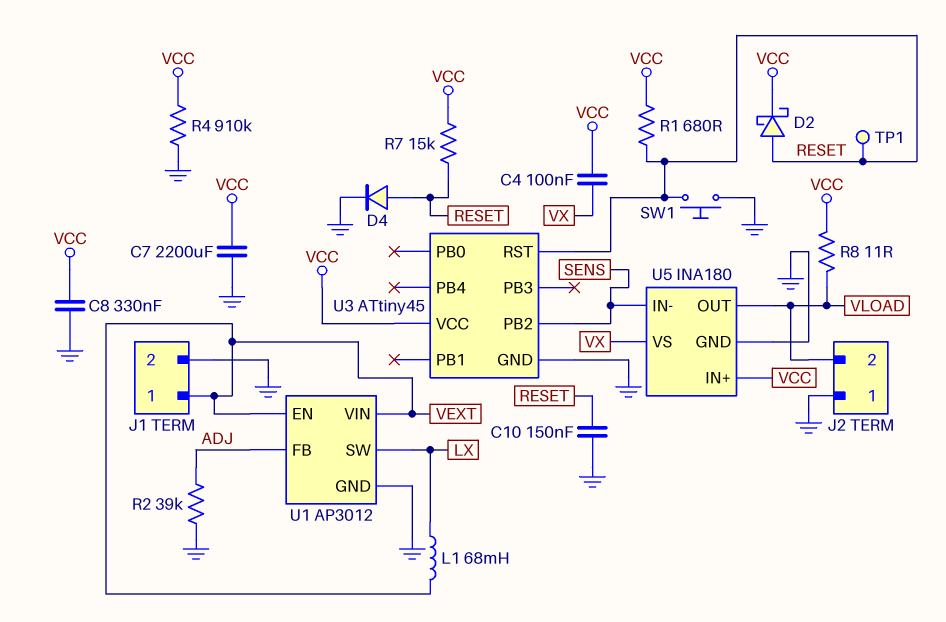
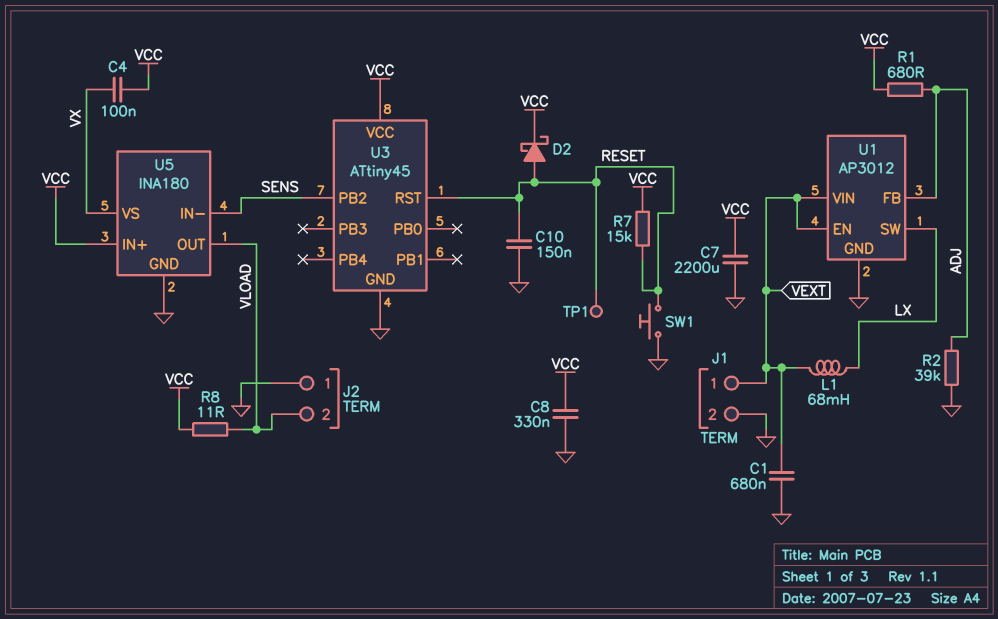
C1: none -> 680nF (GND, VEXT)
D4: diode (A RESET, K GND) -> none
R1: 680 (RESET, VCC) -> 680 (ADJ, VCC)
R4: 910k (GND, VCC) -> none

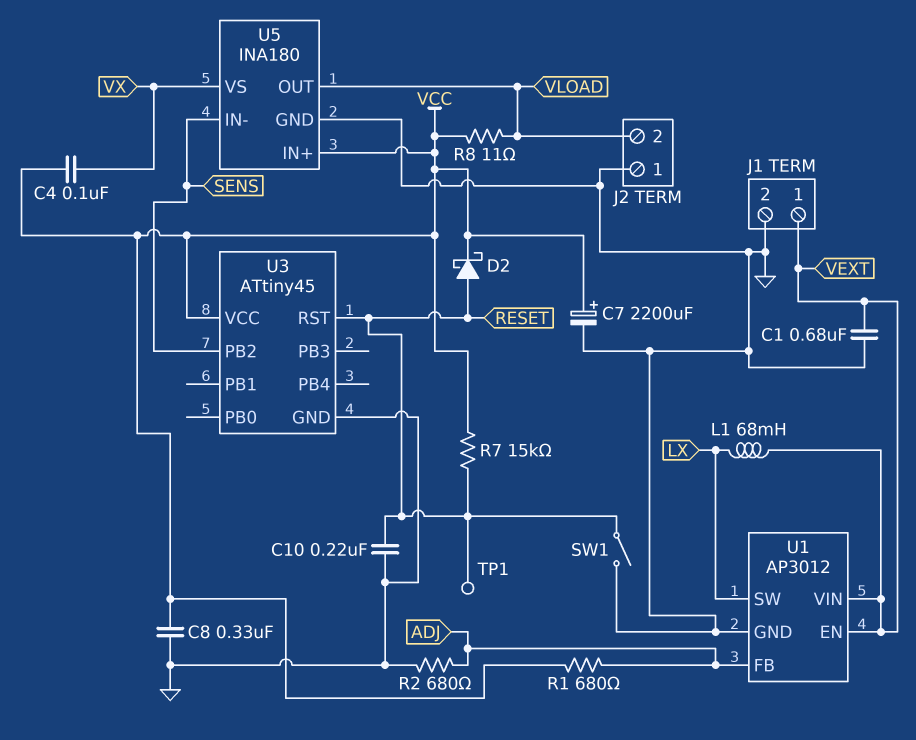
C7: 2200uF (GND, VCC) -> 2200uF (plus VCC, minus GND)
C10: 150nF (GND, RESET) -> 220nF (GND, RESET)
R2: 39k (ADJ, GND) -> 680 (ADJ, GND)
SW1: button (GND, RESET) -> switch (GND, RESET)

